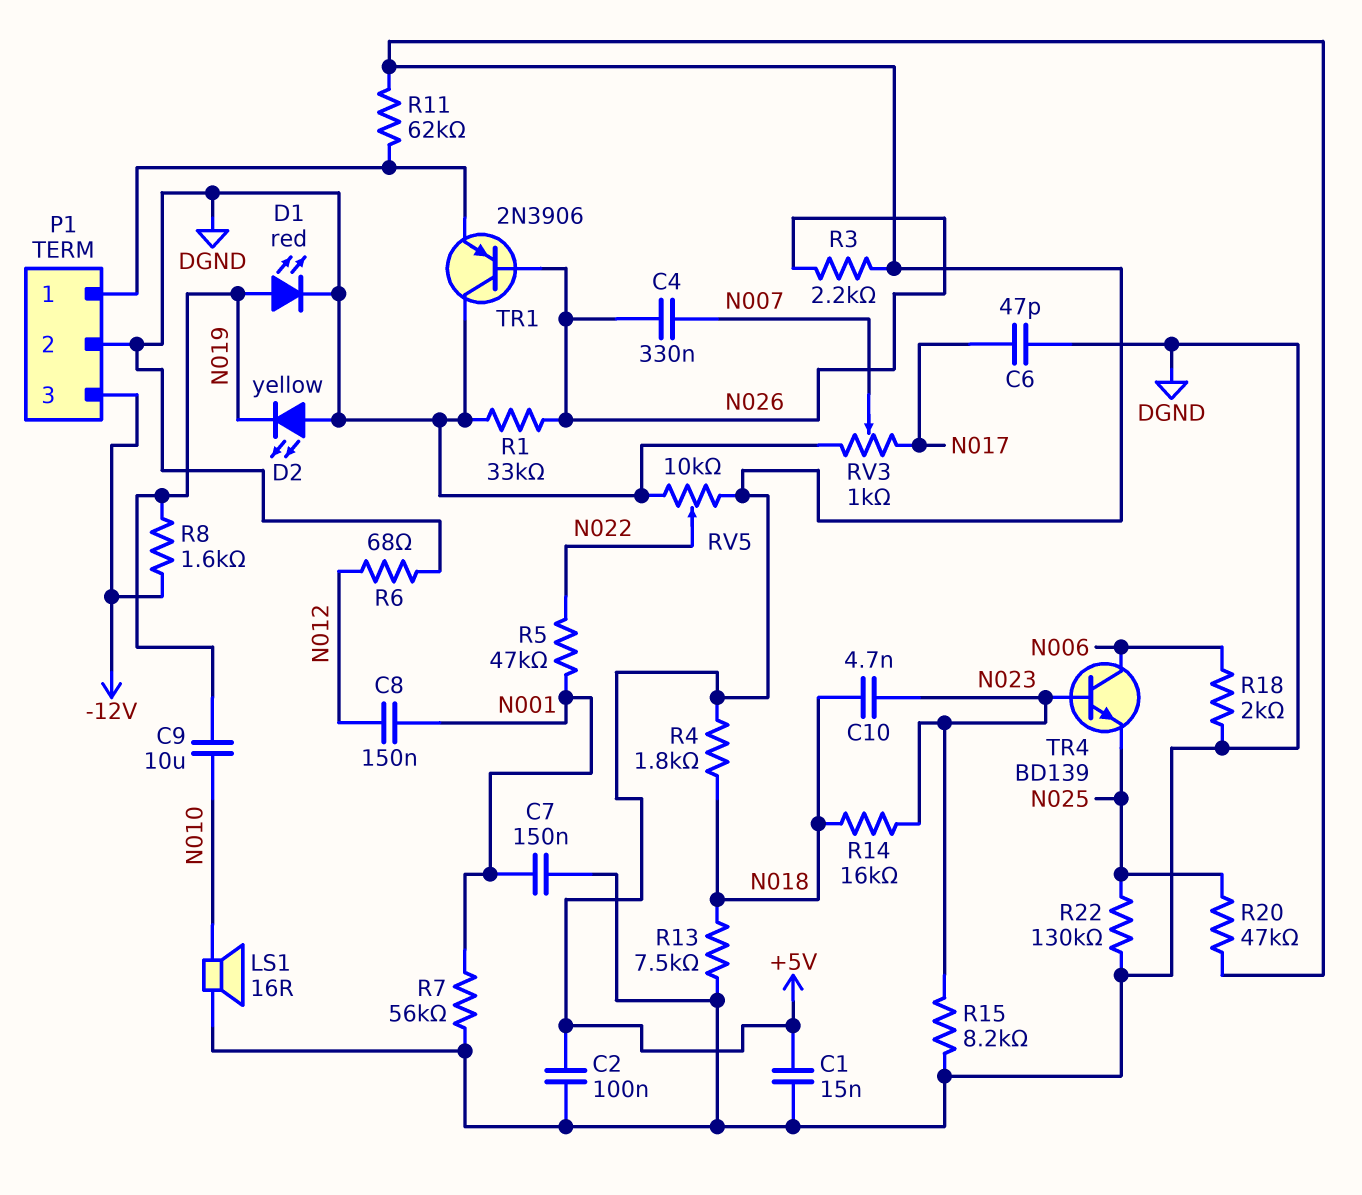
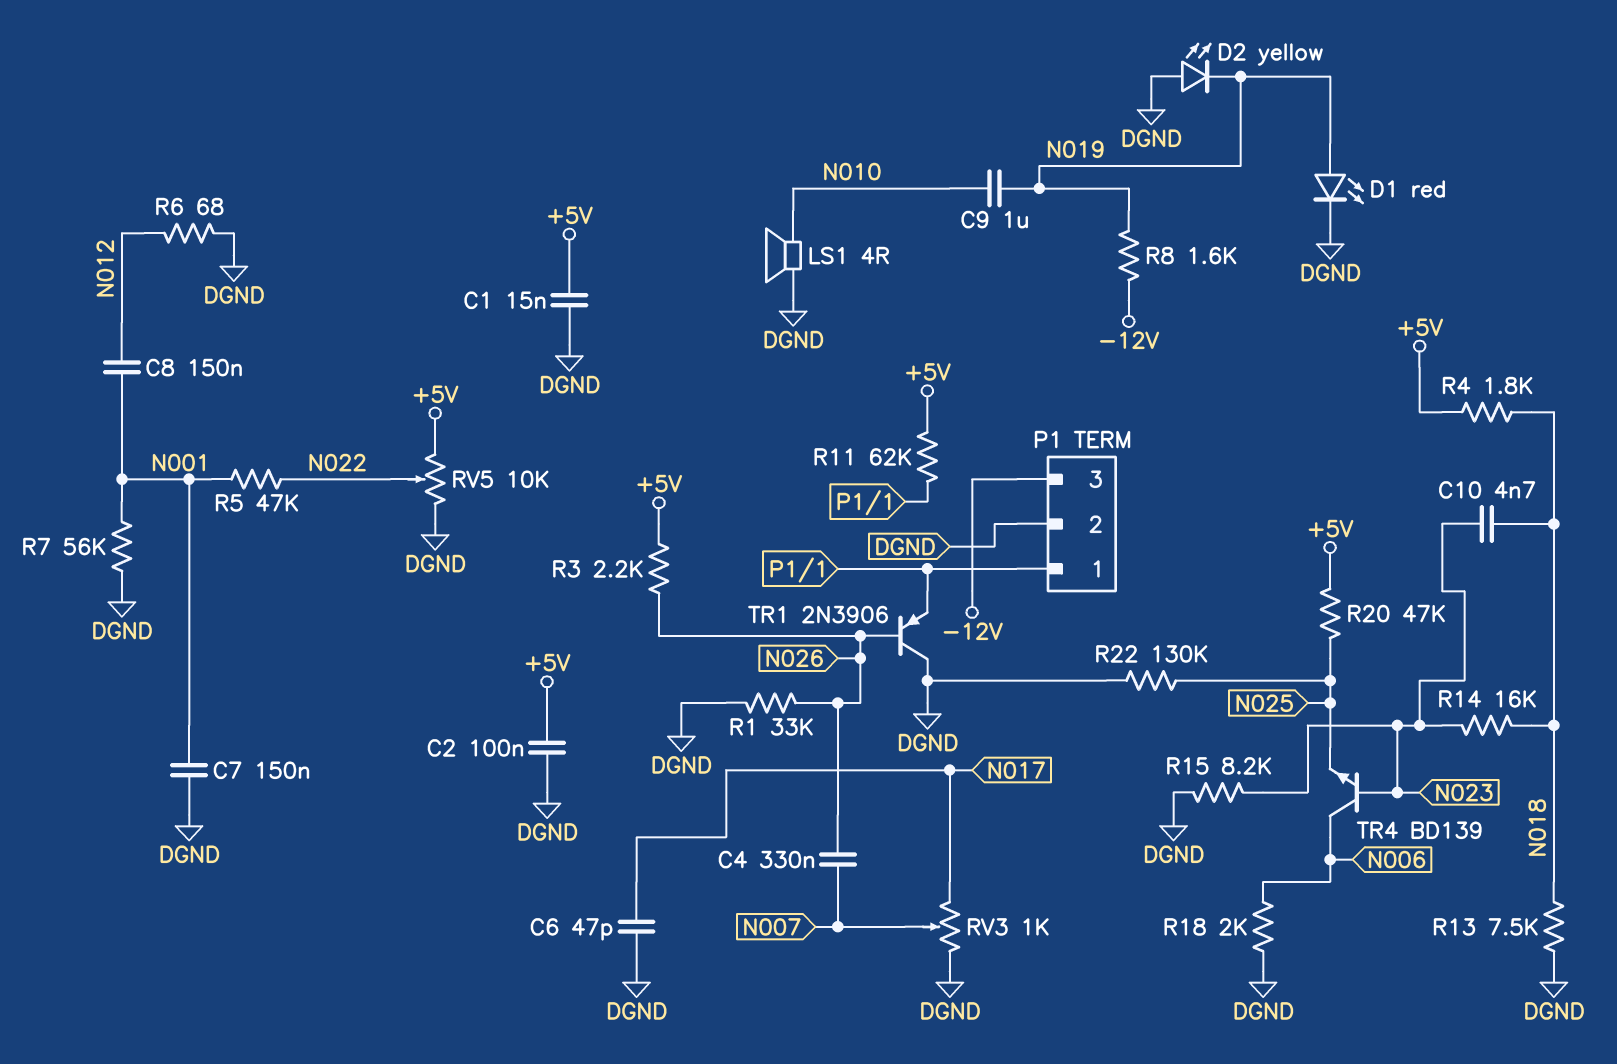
C9: 10uF (N010, N019) -> 1uF (N010, N019)
LS1: speaker 16R (DGND, N010) -> speaker 4R (DGND, N010)

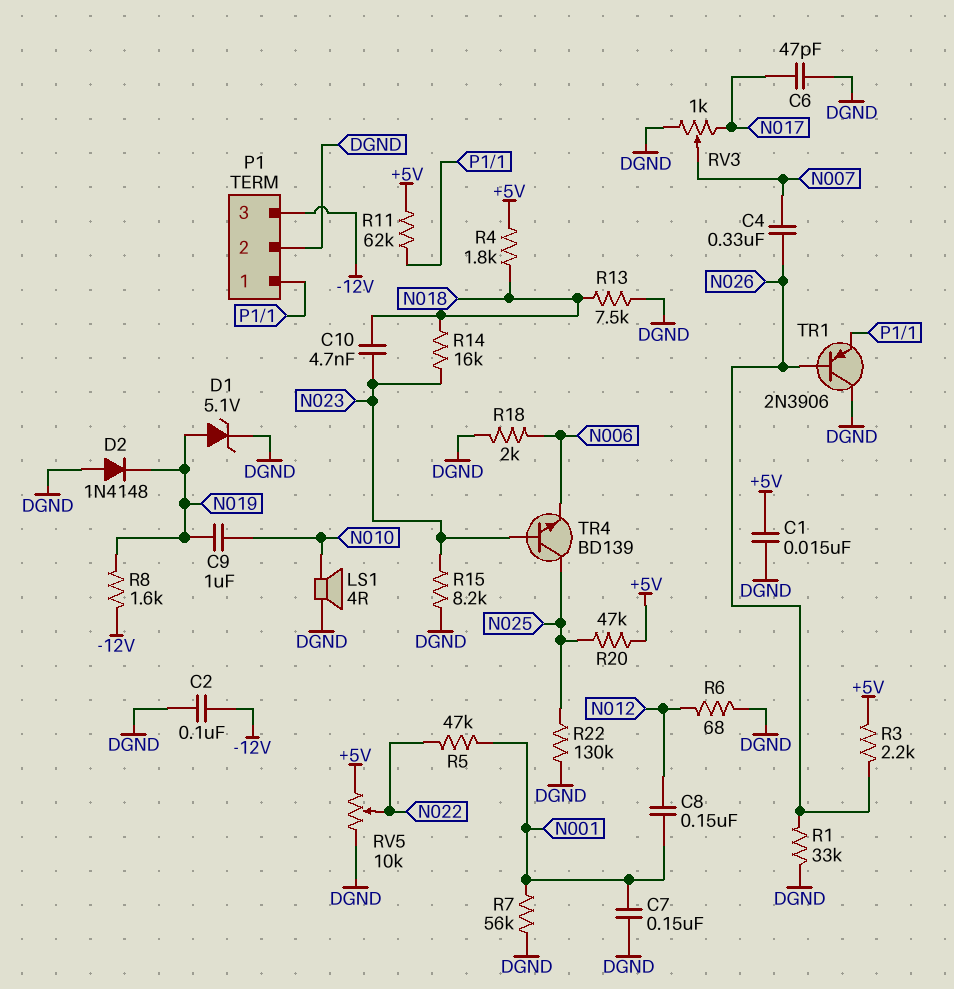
C2: 100nF (+5V, DGND) -> 100nF (-12V, DGND)
D1: LED red (A N019, K DGND) -> zener 5.1V (A N019, K DGND)
D2: LED yellow (A DGND, K N019) -> diode 1N4148 (A DGND, K N019)
TR4: NPN BD139 (B N023, C N006, E N025) -> NPN BD139 (B N023, C N025, E N006)

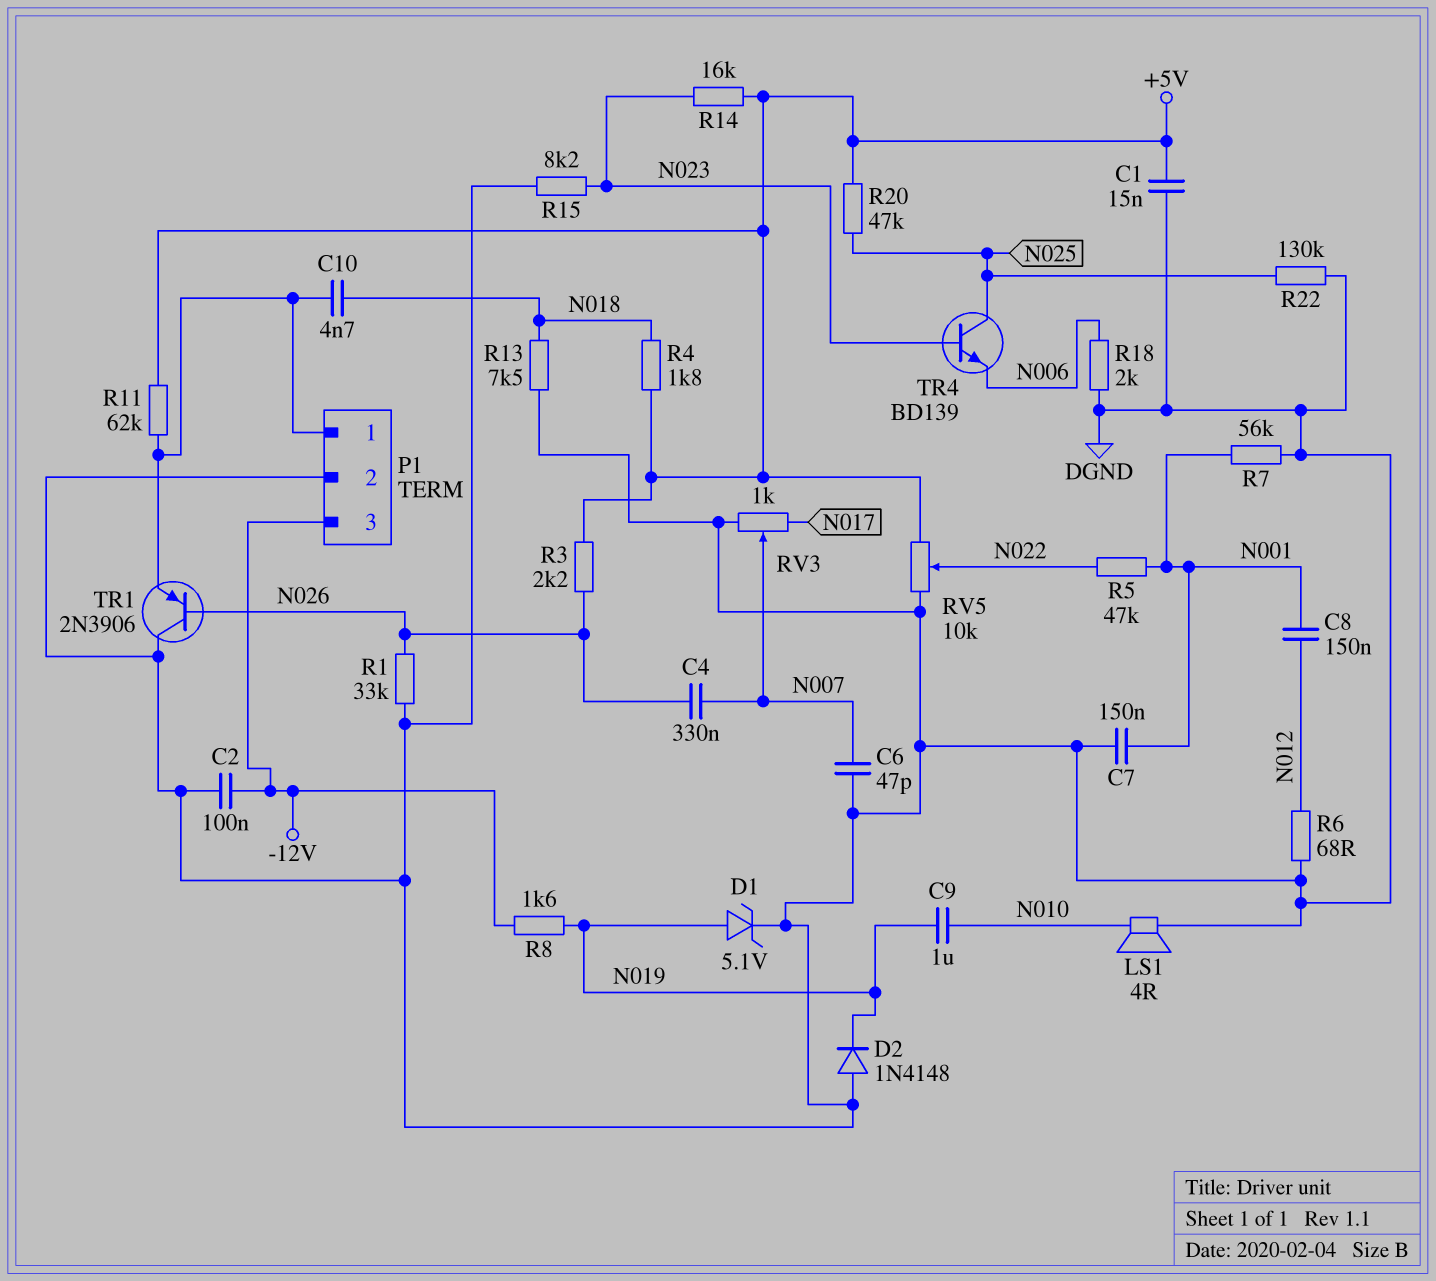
C6: 47pF (DGND, N017) -> 47pF (DGND, N007)
C10: 4.7nF (N018, N023) -> 4.7nF (N018, P1/1)
R14: 16k (N018, N023) -> 16k (+5V, N023)

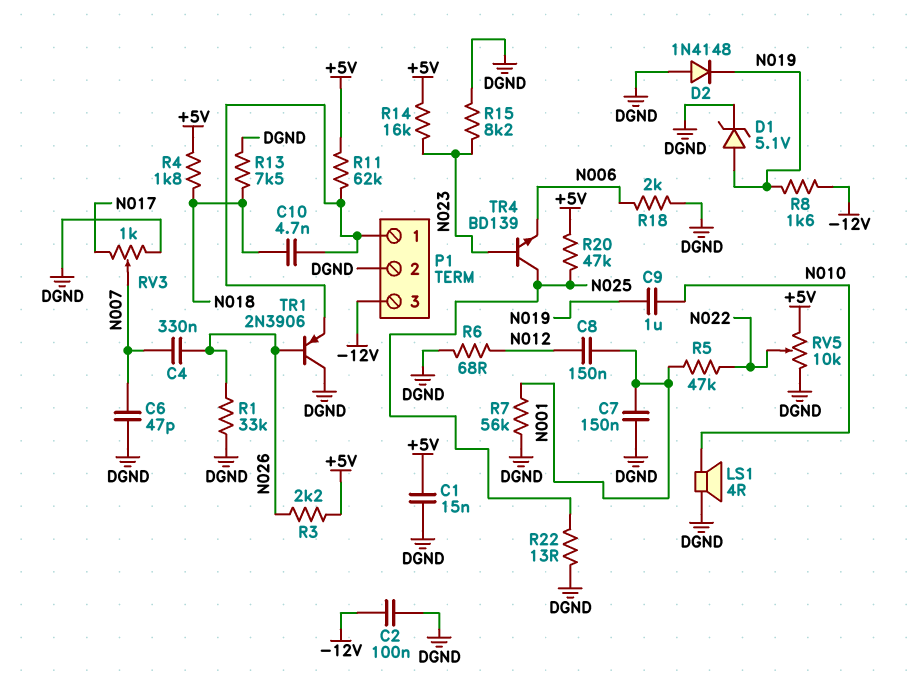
R22: 130k (DGND, N025) -> 13 (DGND, N025)

